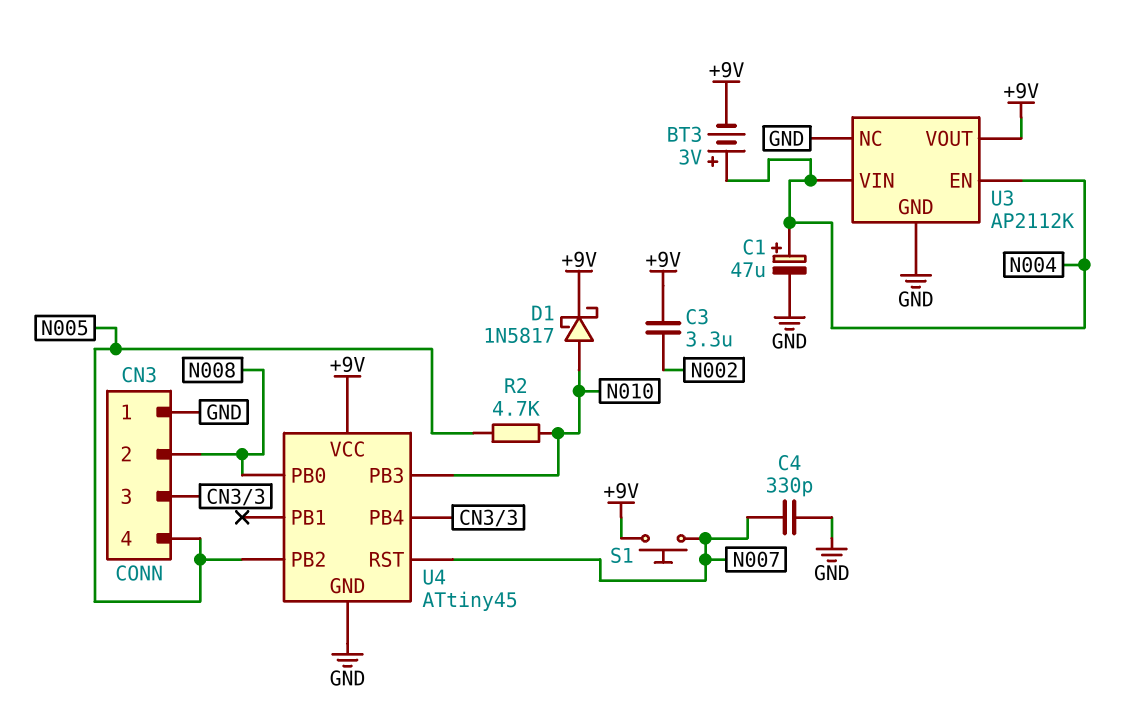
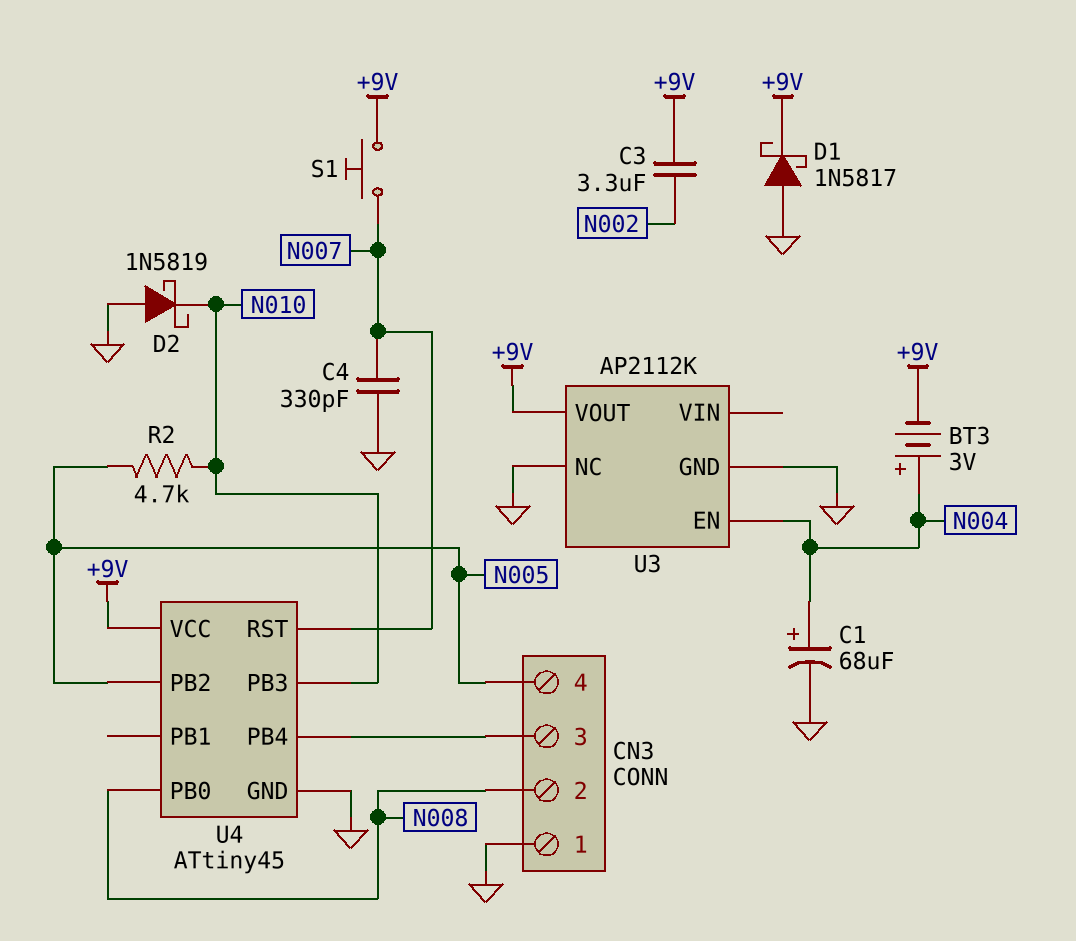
C1: 47uF (plus N004, minus GND) -> 68uF (plus N004, minus GND)
D1: schottky 1N5817 (A N010, K +9V) -> schottky 1N5817 (A GND, K +9V)
D2: none -> schottky 1N5819 (A GND, K N010)
U3 pin VIN: N004 -> none

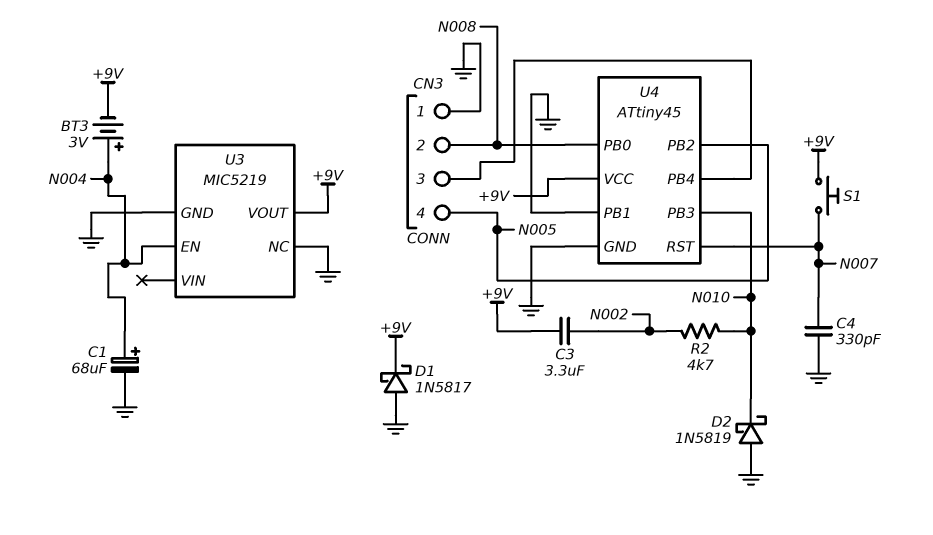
R2: 4.7k (N005, N010) -> 4.7k (N002, N010)
U3: AP2112K -> MIC5219
U4 pin PB1: none -> GND

